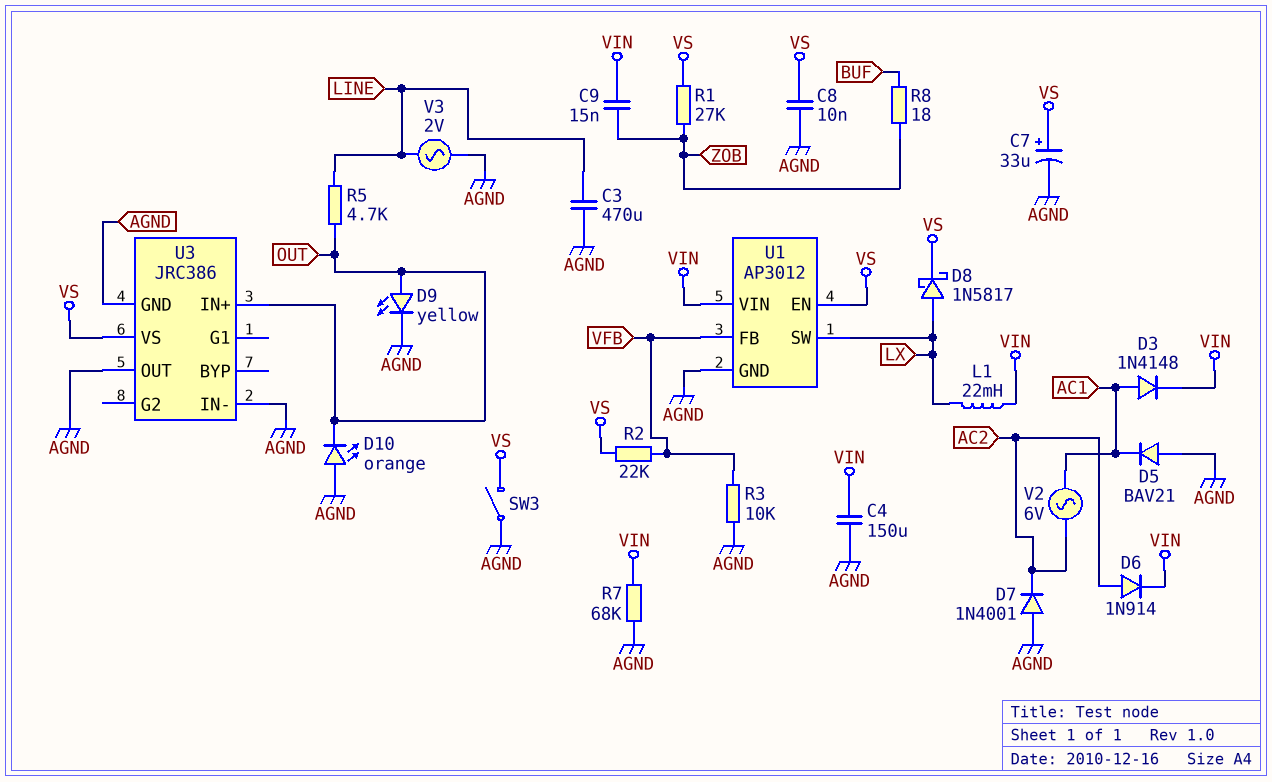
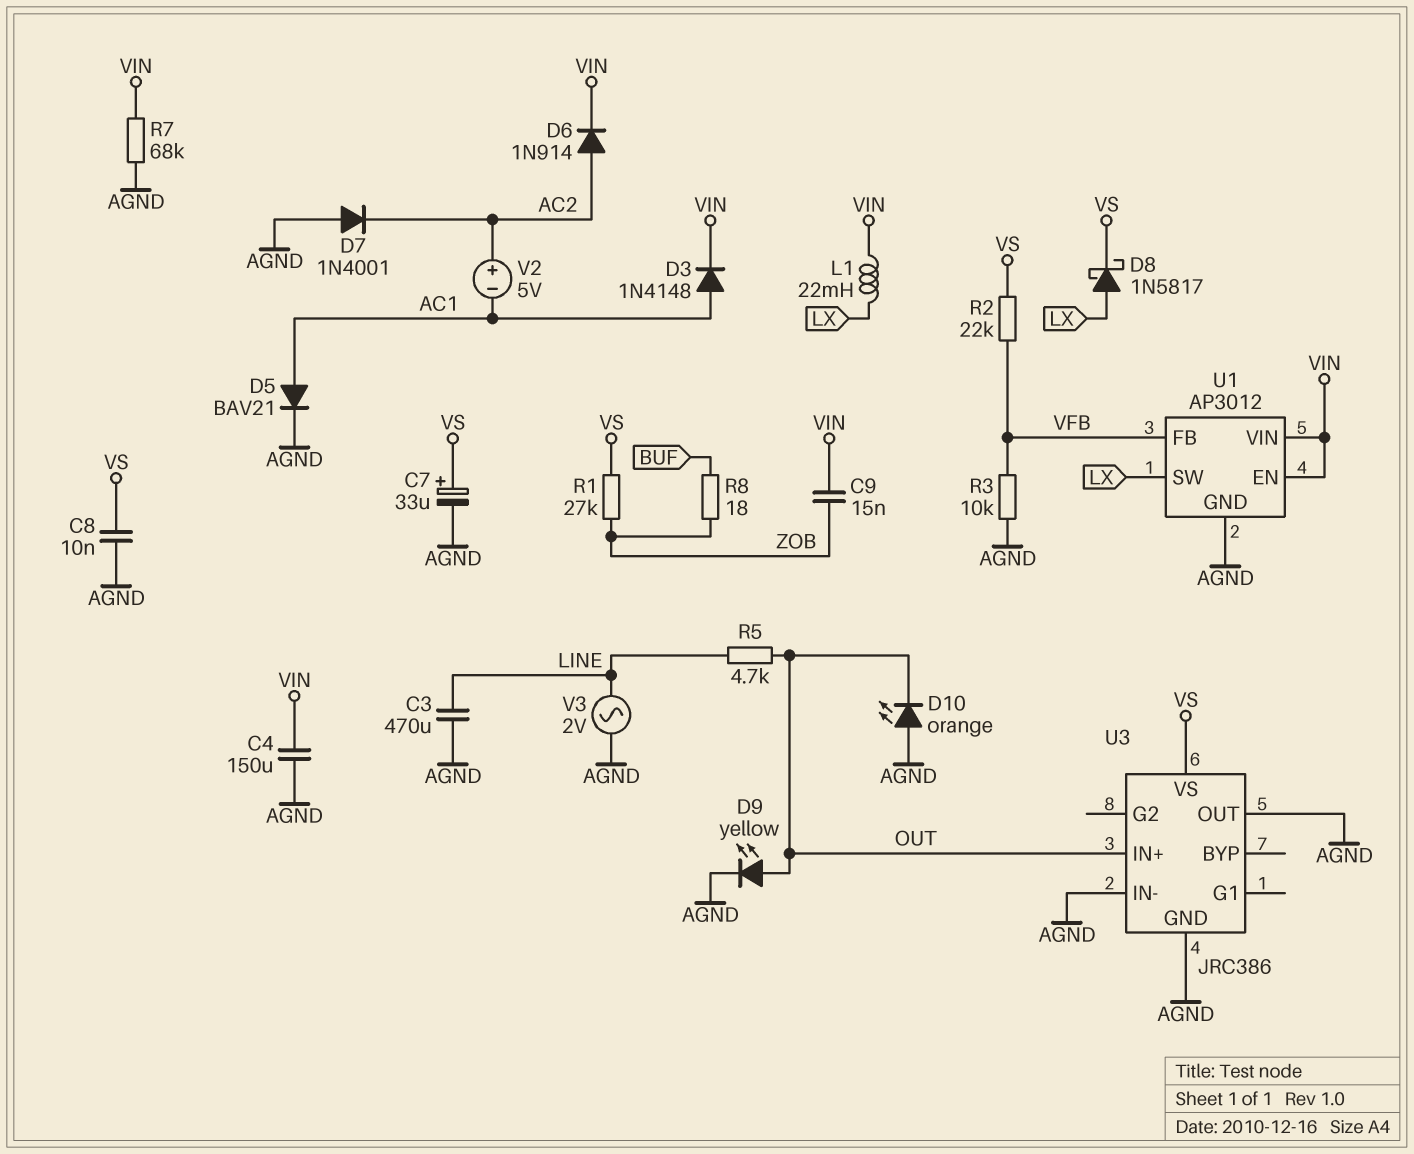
D5: diode BAV21 (A AGND, K AC1) -> diode BAV21 (A AC1, K AGND)
SW3: switch (AGND, VS) -> none
U1 pin EN: VS -> VIN
V2: AC 6V (AC1, AC2) -> 5V (plus AC2, minus AC1)

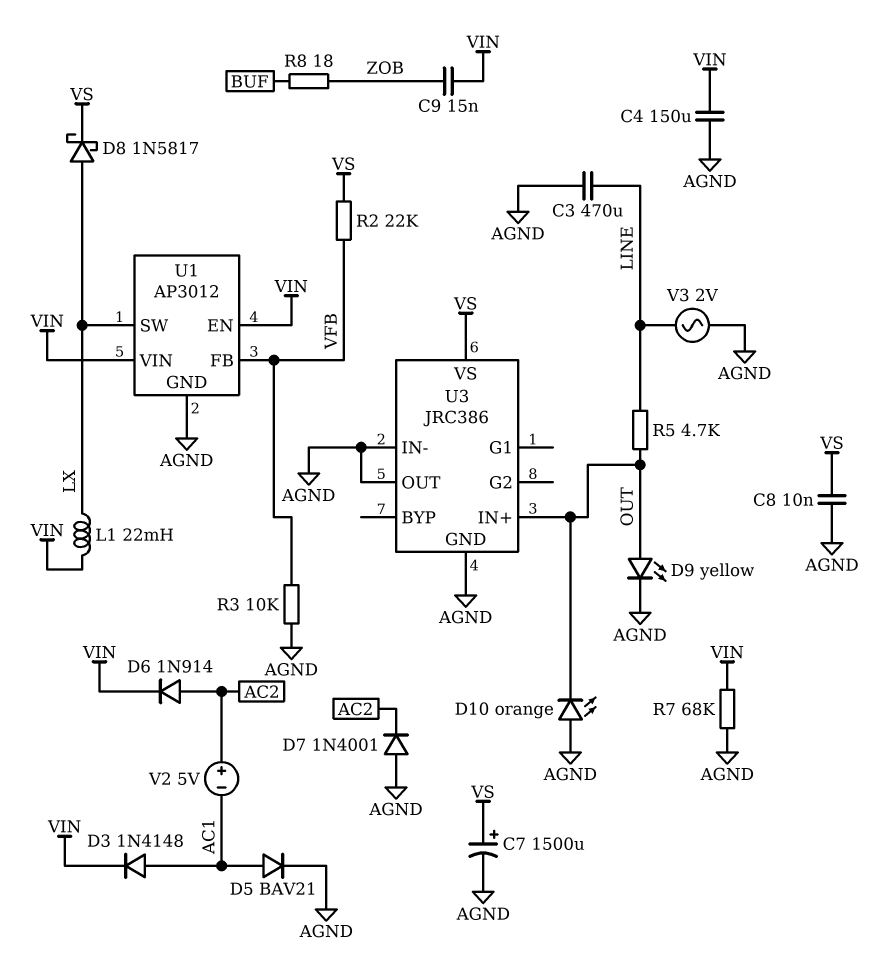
C7: 33uF (plus VS, minus AGND) -> 1500uF (plus VS, minus AGND)
R1: 27k (VS, ZOB) -> none

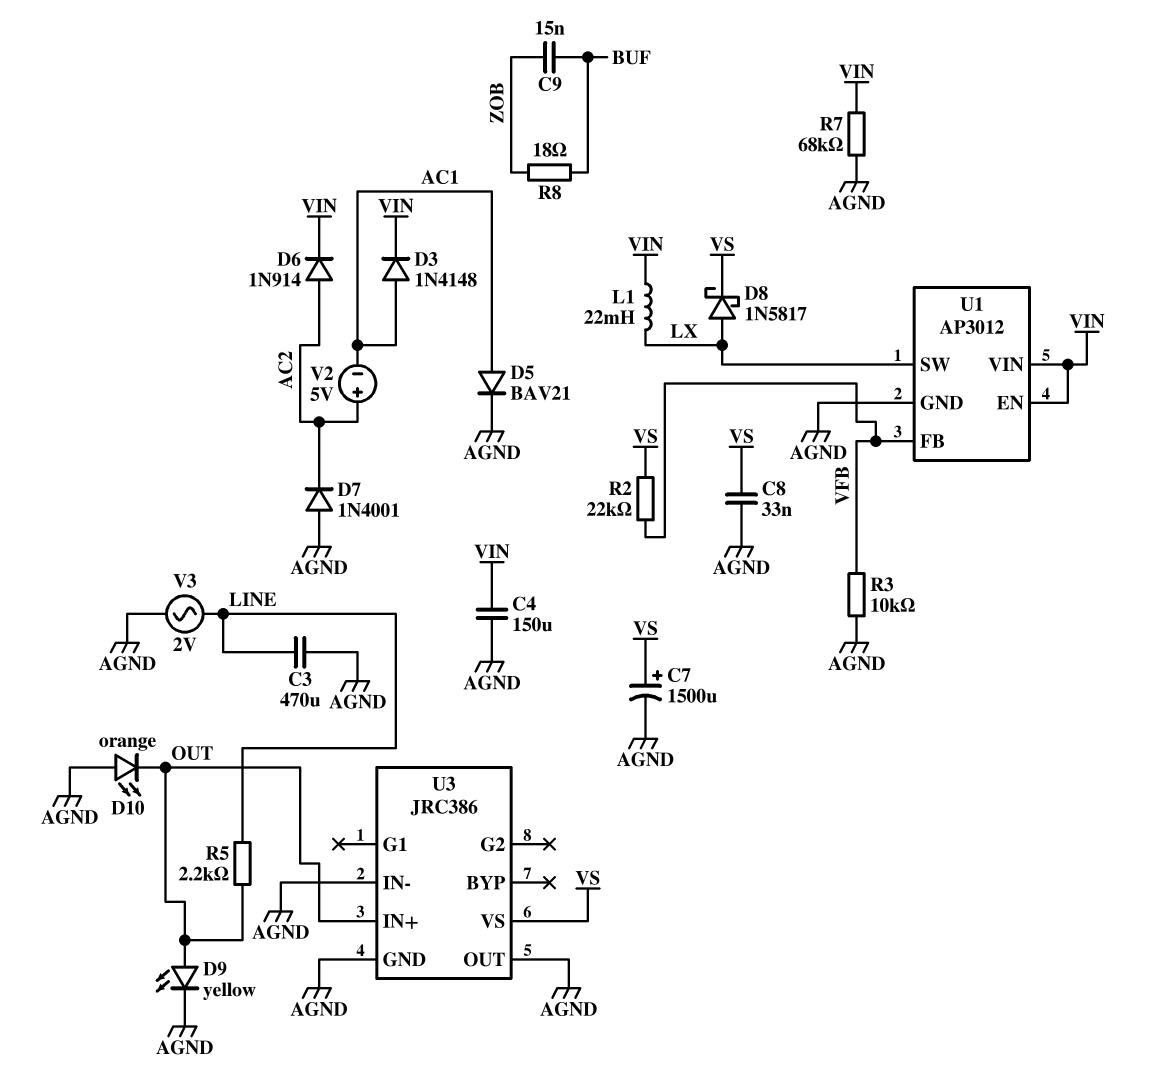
C8: 10nF (AGND, VS) -> 33nF (AGND, VS)
C9: 15nF (VIN, ZOB) -> 15nF (BUF, ZOB)
R5: 4.7k (LINE, OUT) -> 2.2k (LINE, OUT)

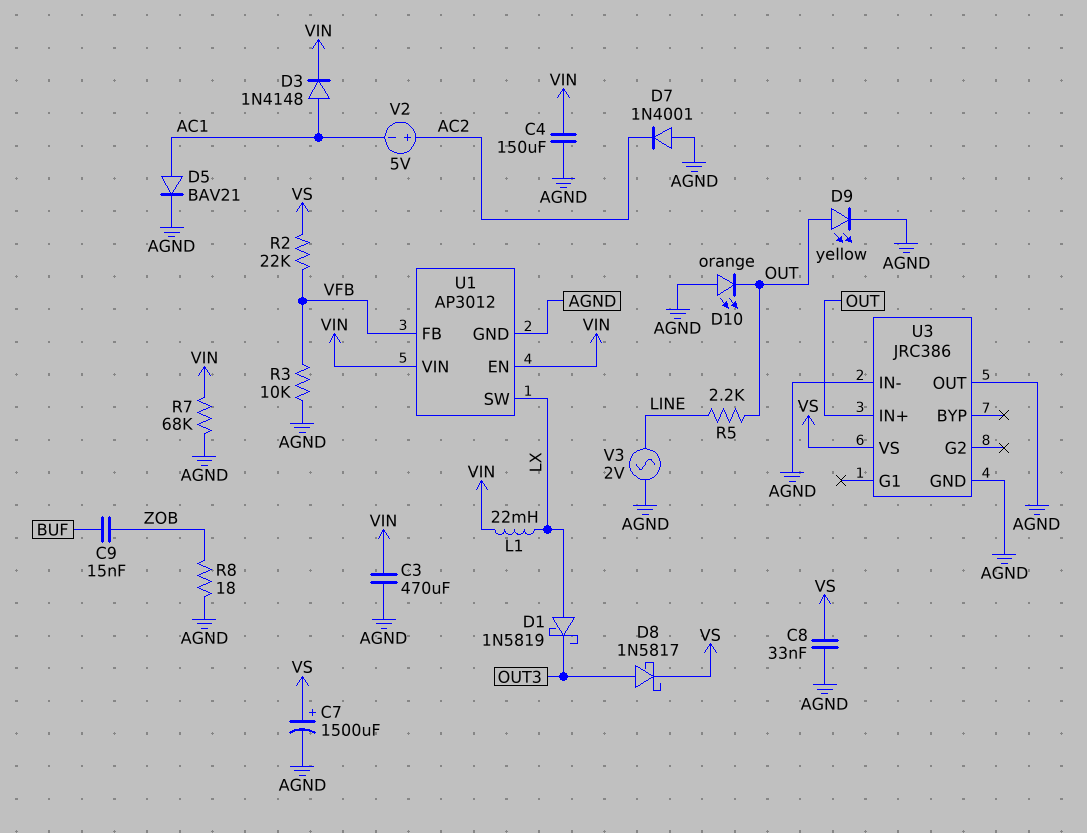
C3: 470uF (AGND, LINE) -> 470uF (AGND, VIN)
D1: none -> schottky 1N5819 (A LX, K OUT3)
D6: diode 1N914 (A AC2, K VIN) -> none
D8: schottky 1N5817 (A LX, K VS) -> schottky 1N5817 (A OUT3, K VS)
R8: 18 (BUF, ZOB) -> 18 (AGND, ZOB)

